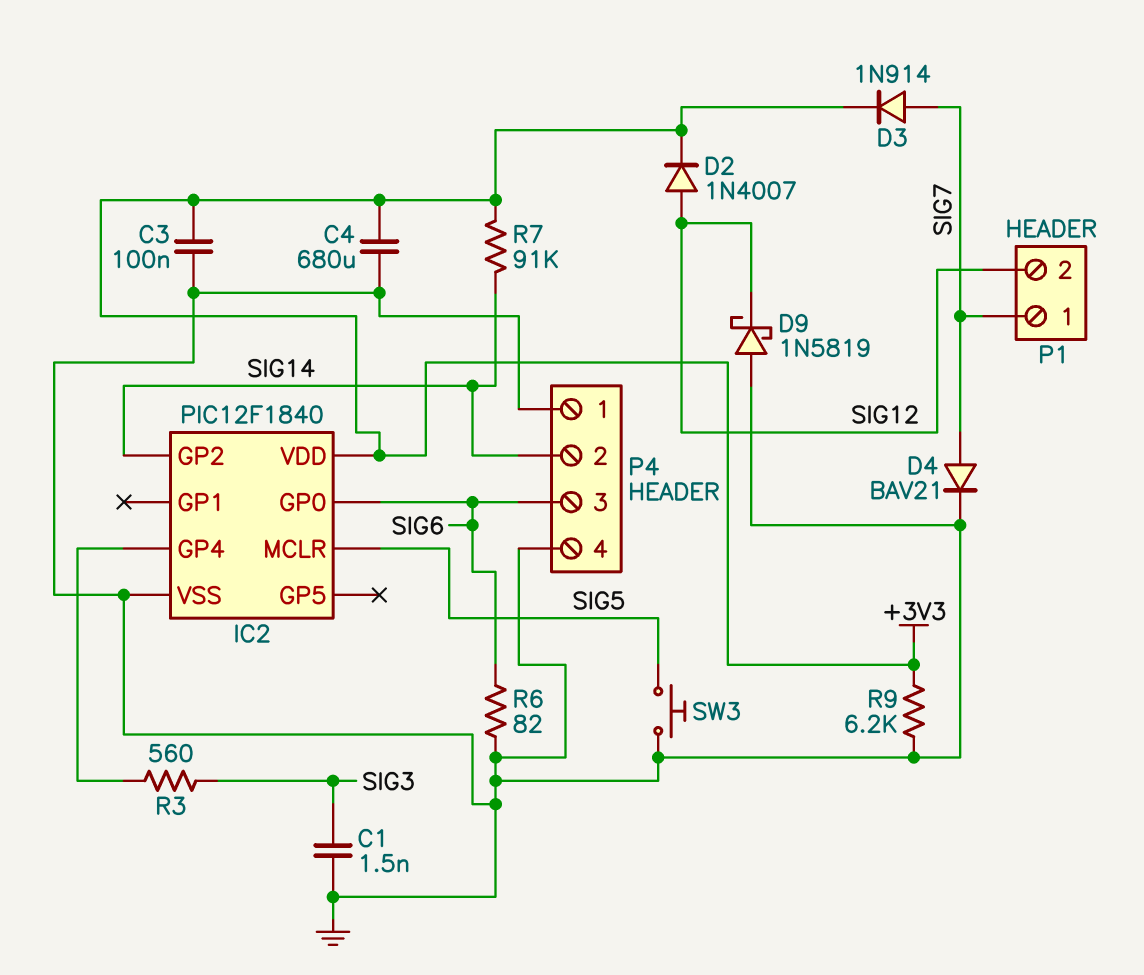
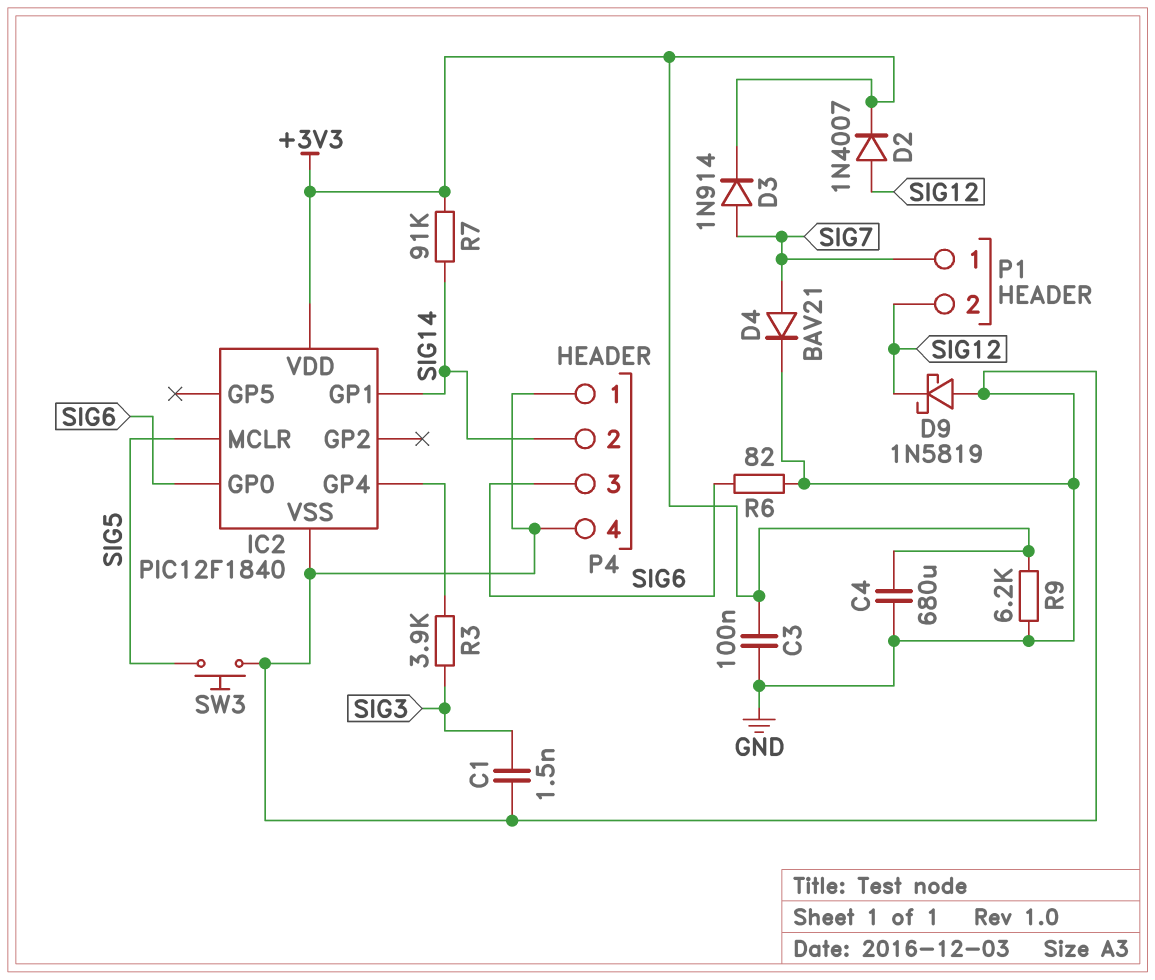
IC2 pin GP1: none -> SIG14
IC2 pin GP2: SIG14 -> none
R3: 560 (IC2/GP4, SIG3) -> 3.9k (IC2/GP4, SIG3)

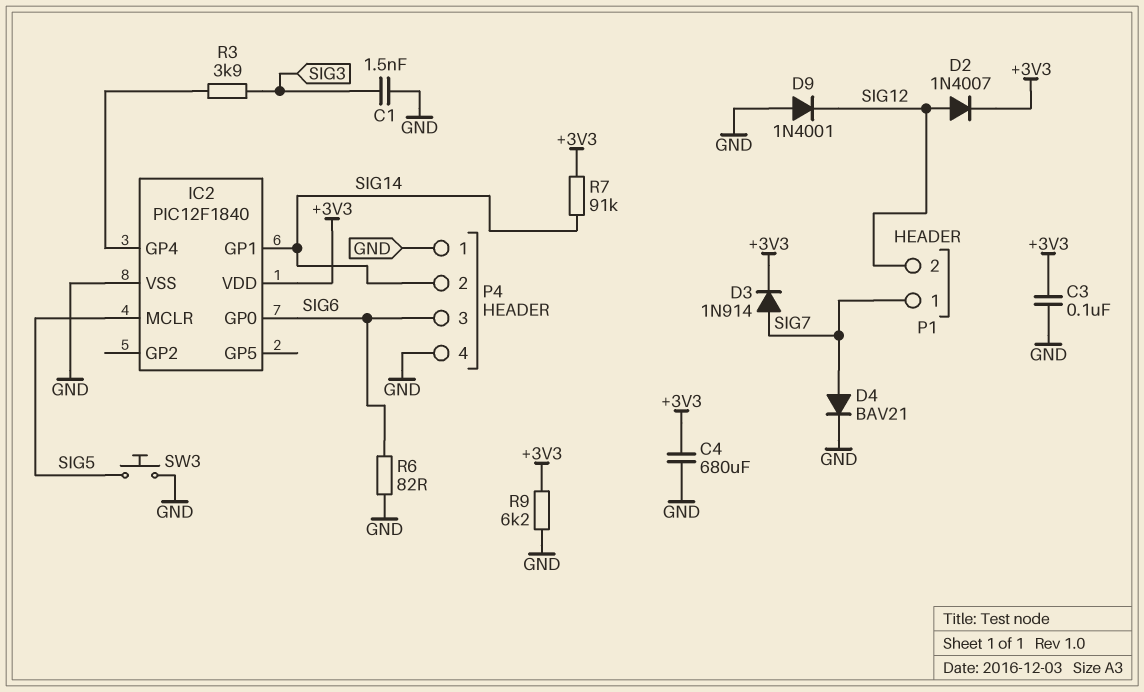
D9: schottky 1N5819 (A GND, K SIG12) -> diode 1N4001 (A GND, K SIG12)

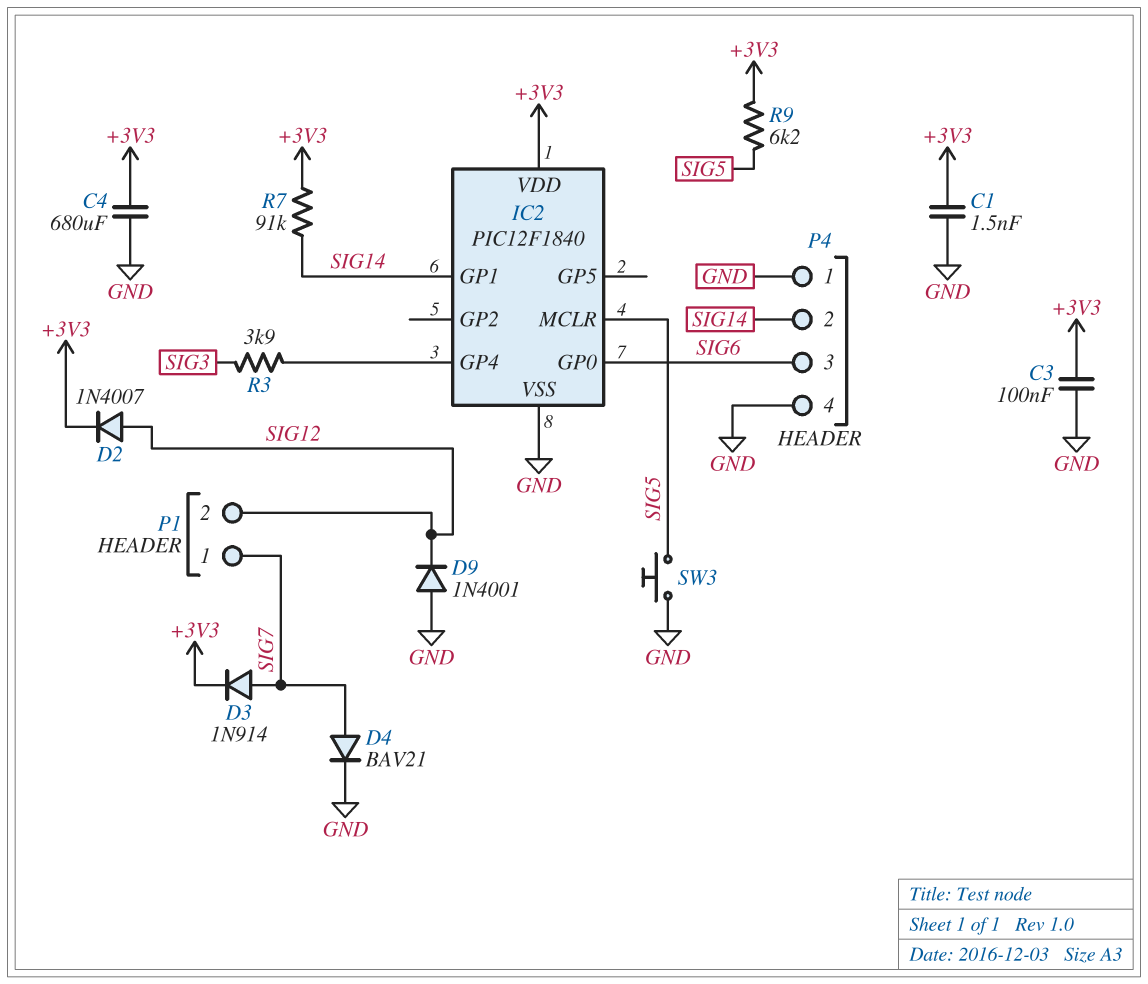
C1: 1.5nF (GND, SIG3) -> 1.5nF (+3V3, GND)
R6: 82 (GND, SIG6) -> none
R9: 6.2k (+3V3, GND) -> 6.2k (+3V3, SIG5)

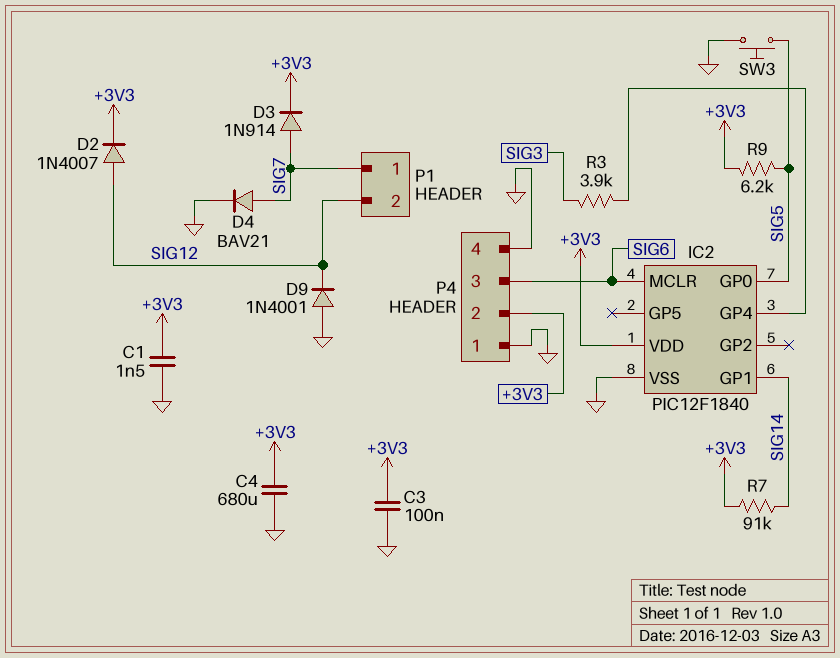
IC2 pin GP0: SIG6 -> SIG5
IC2 pin MCLR: SIG5 -> SIG6
P4 pin 2: SIG14 -> +3V3

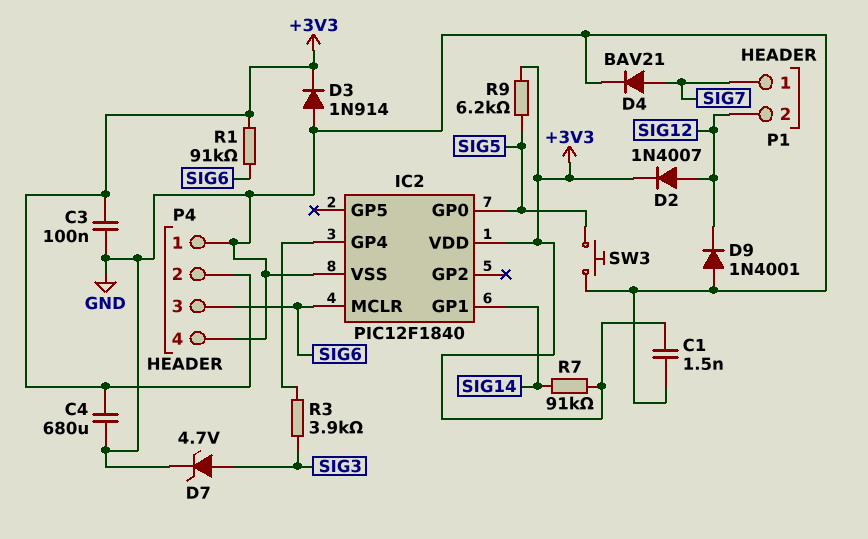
D3: diode 1N914 (A SIG7, K +3V3) -> diode 1N914 (A GND, K +3V3)
D7: none -> zener 4.7V (A SIG3, K GND)
R1: none -> 91k (+3V3, SIG6)

